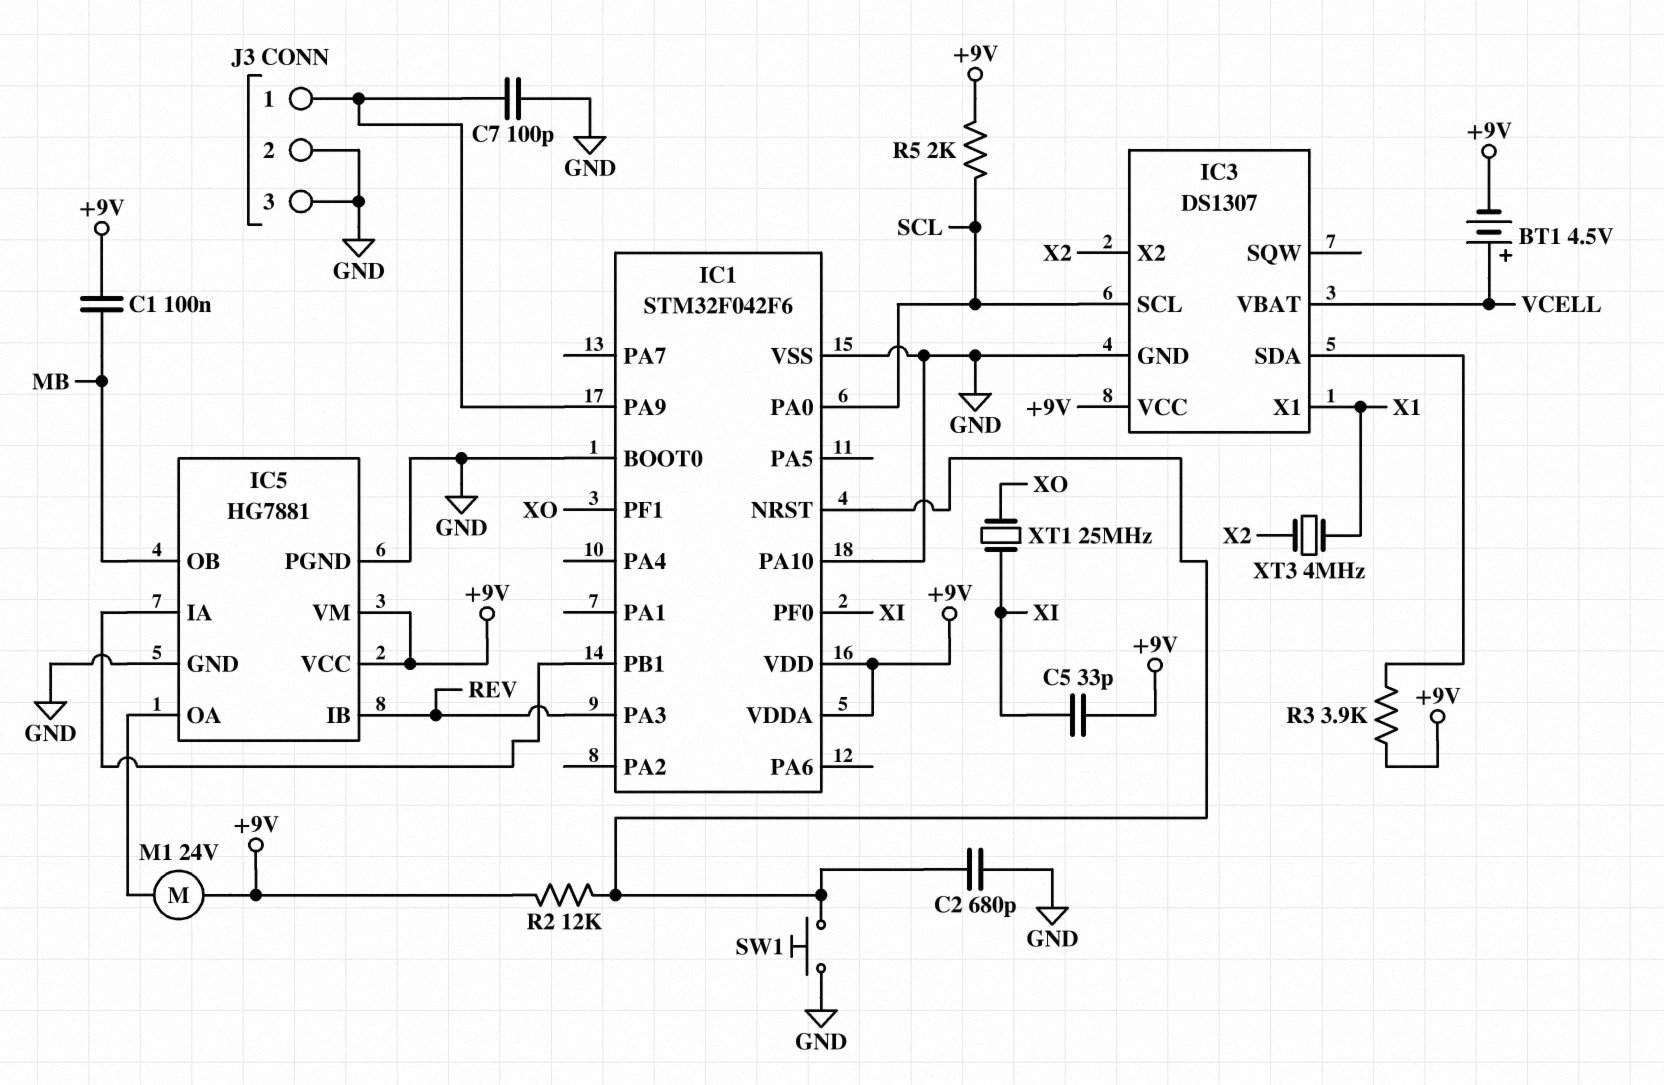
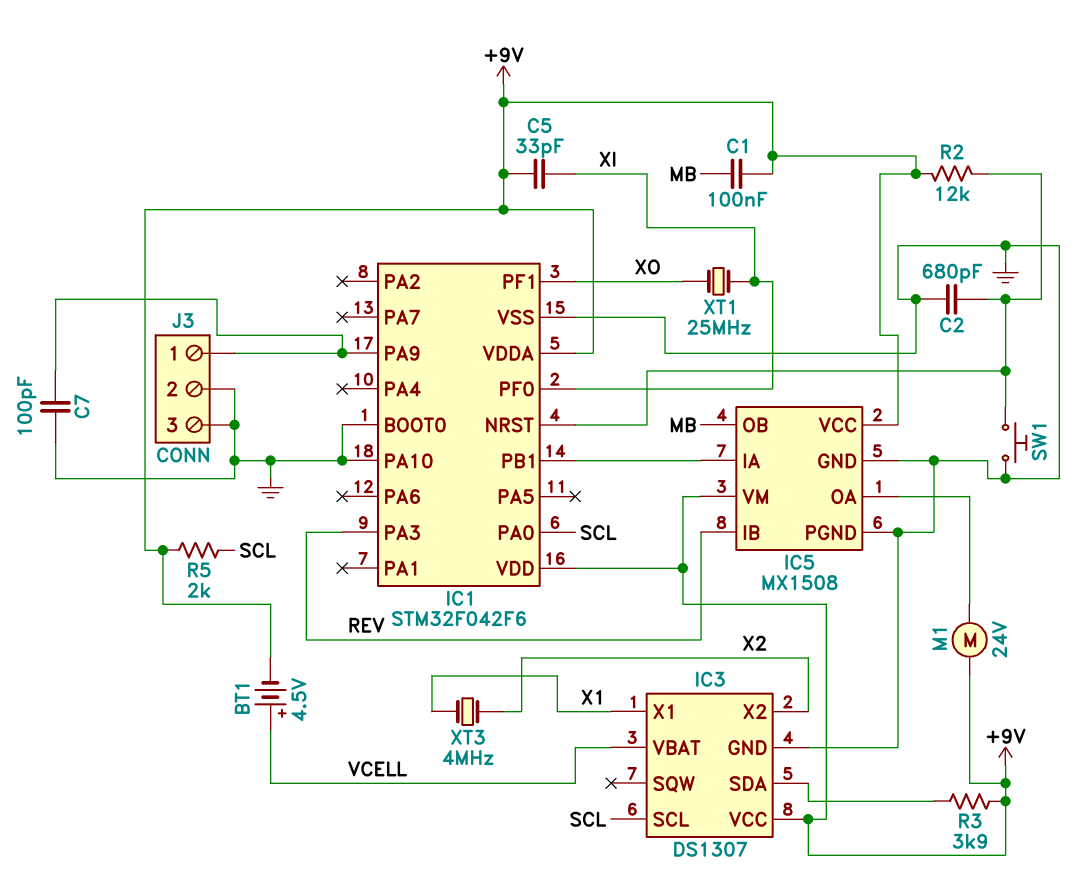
IC5: HG7881 -> MX1508

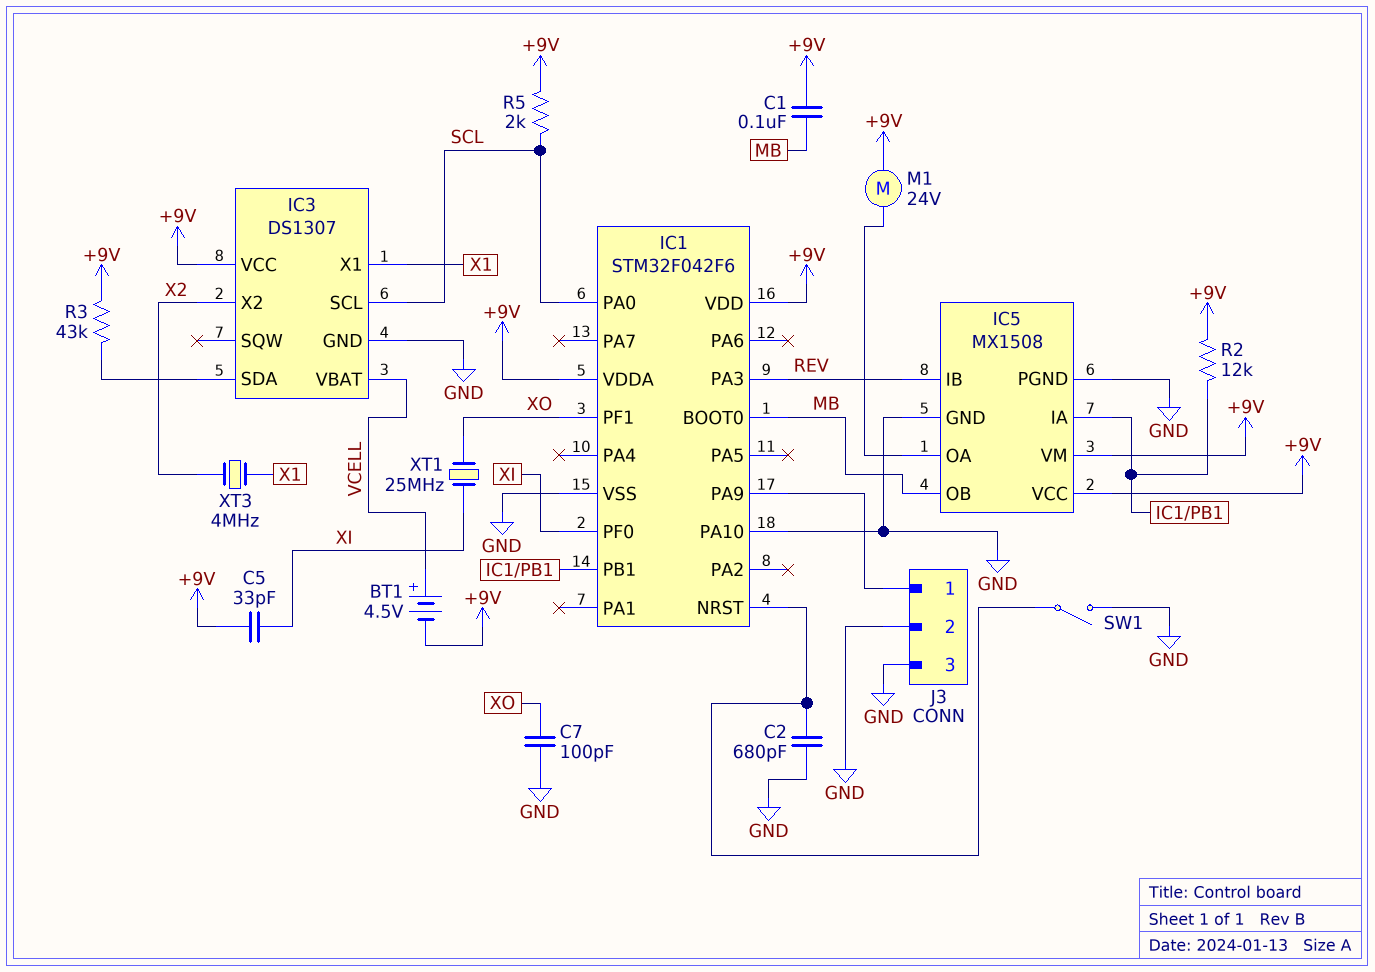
C7: 100pF (GND, IC1/PA9) -> 100pF (GND, XO)
IC1 pin BOOT0: GND -> MB
R2: 12k (+9V, IC1/NRST) -> 12k (+9V, IC1/PB1)
R3: 3.9k (+9V, IC3/SDA) -> 43k (+9V, IC3/SDA)
SW1: button (GND, IC1/NRST) -> switch (GND, IC1/NRST)

